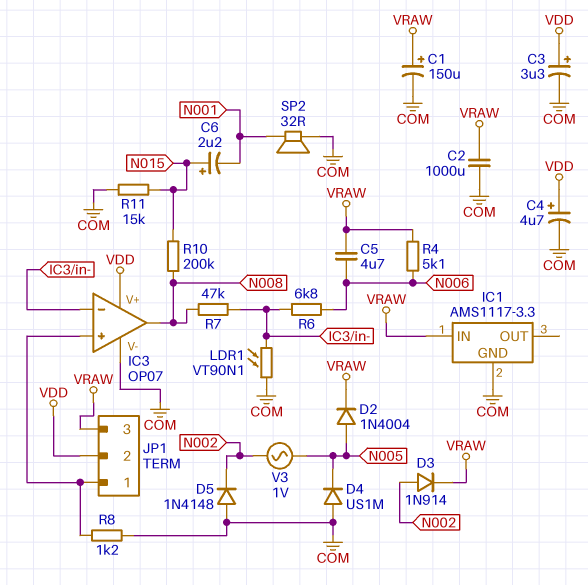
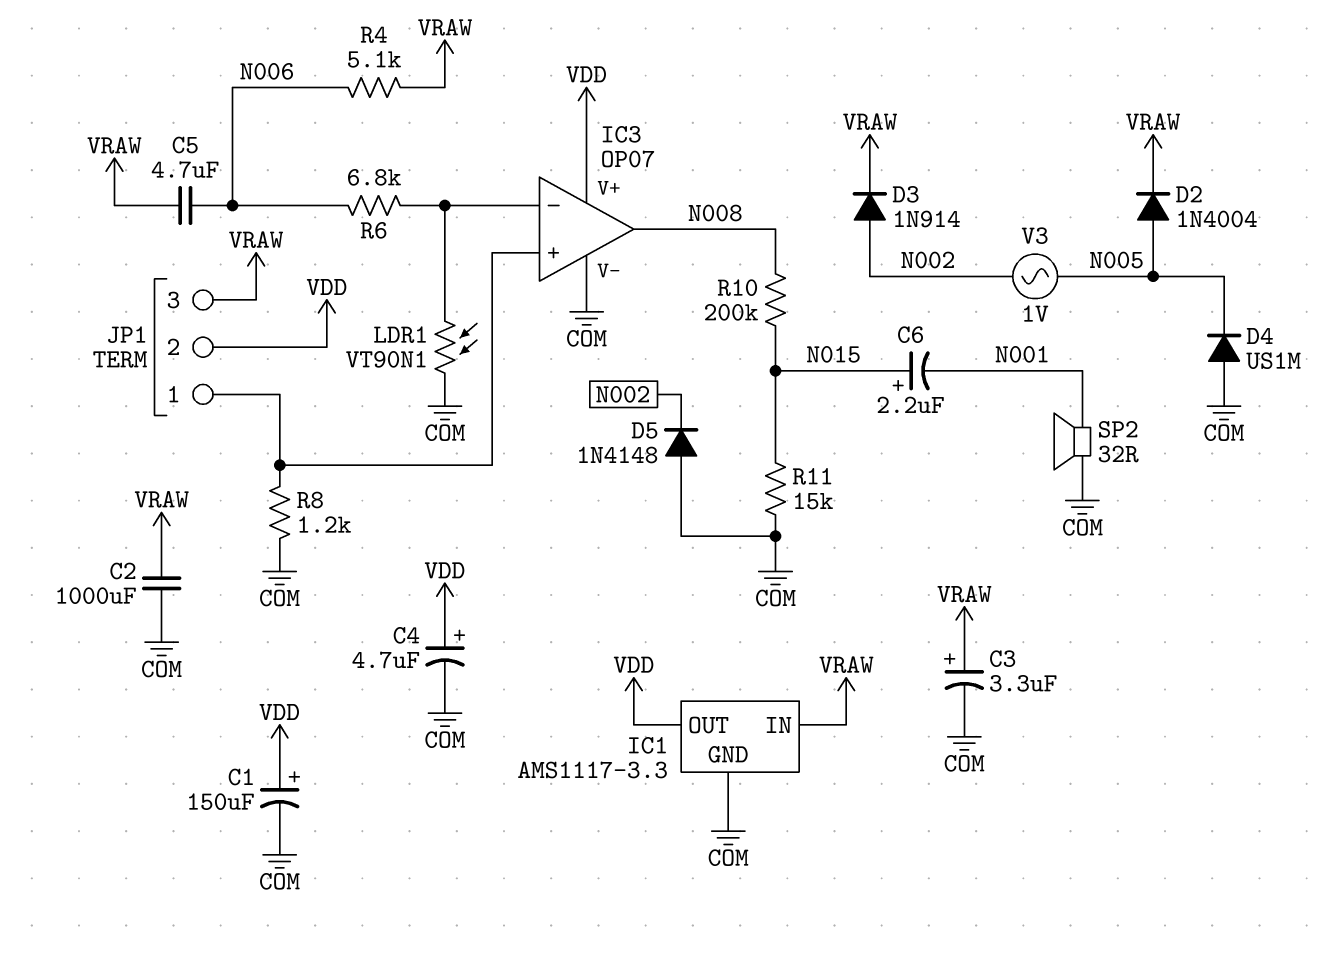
C1: 150uF (plus VRAW, minus COM) -> 150uF (plus VDD, minus COM)
C3: 3.3uF (plus VDD, minus COM) -> 3.3uF (plus VRAW, minus COM)
IC1 pin OUT: none -> VDD
R7: 47k (IC3/in-, N008) -> none

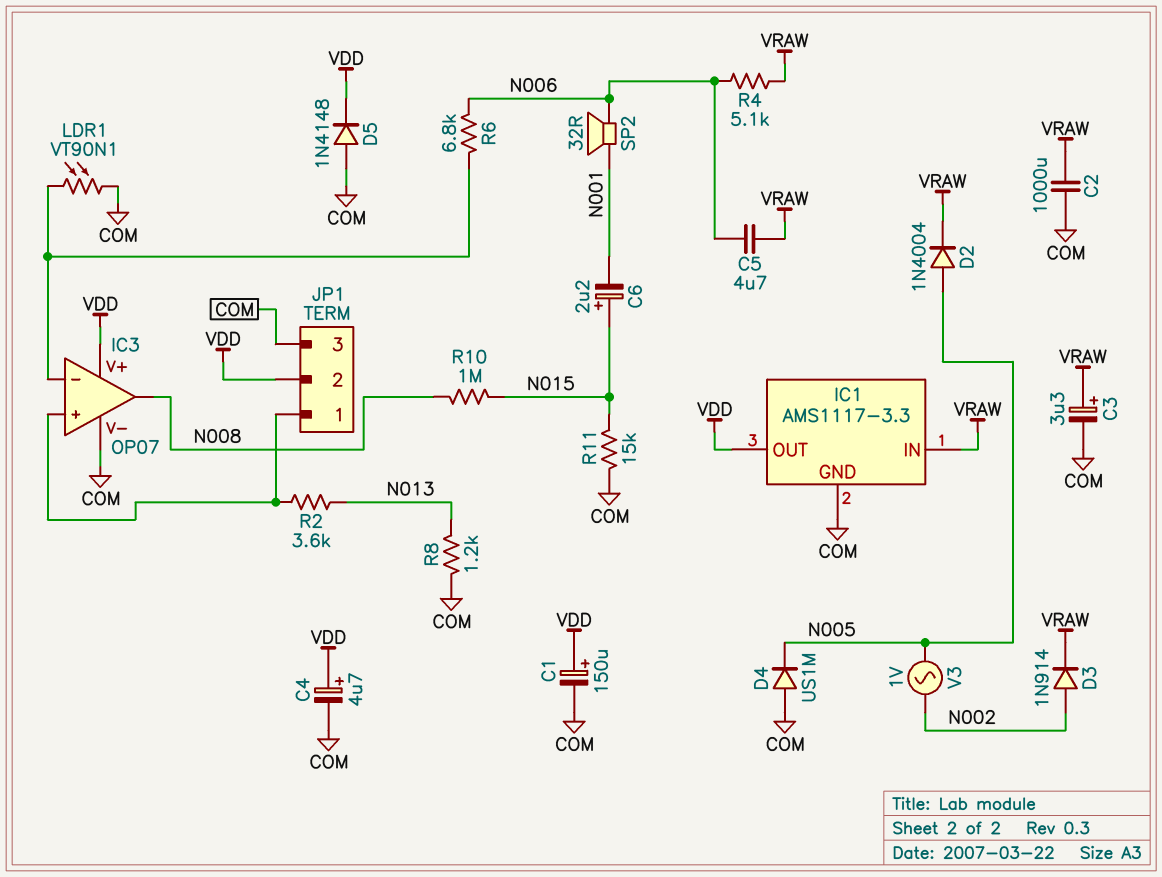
D5: diode 1N4148 (A COM, K N002) -> diode 1N4148 (A COM, K VDD)
JP1 pin 3: VRAW -> COM
R2: none -> 3.6k (IC3/in+, N013)
R8: 1.2k (COM, IC3/in+) -> 1.2k (COM, N013)
R10: 200k (N008, N015) -> 1M (N008, N015)
SP2: speaker 32R (COM, N001) -> speaker 32R (N001, N006)

